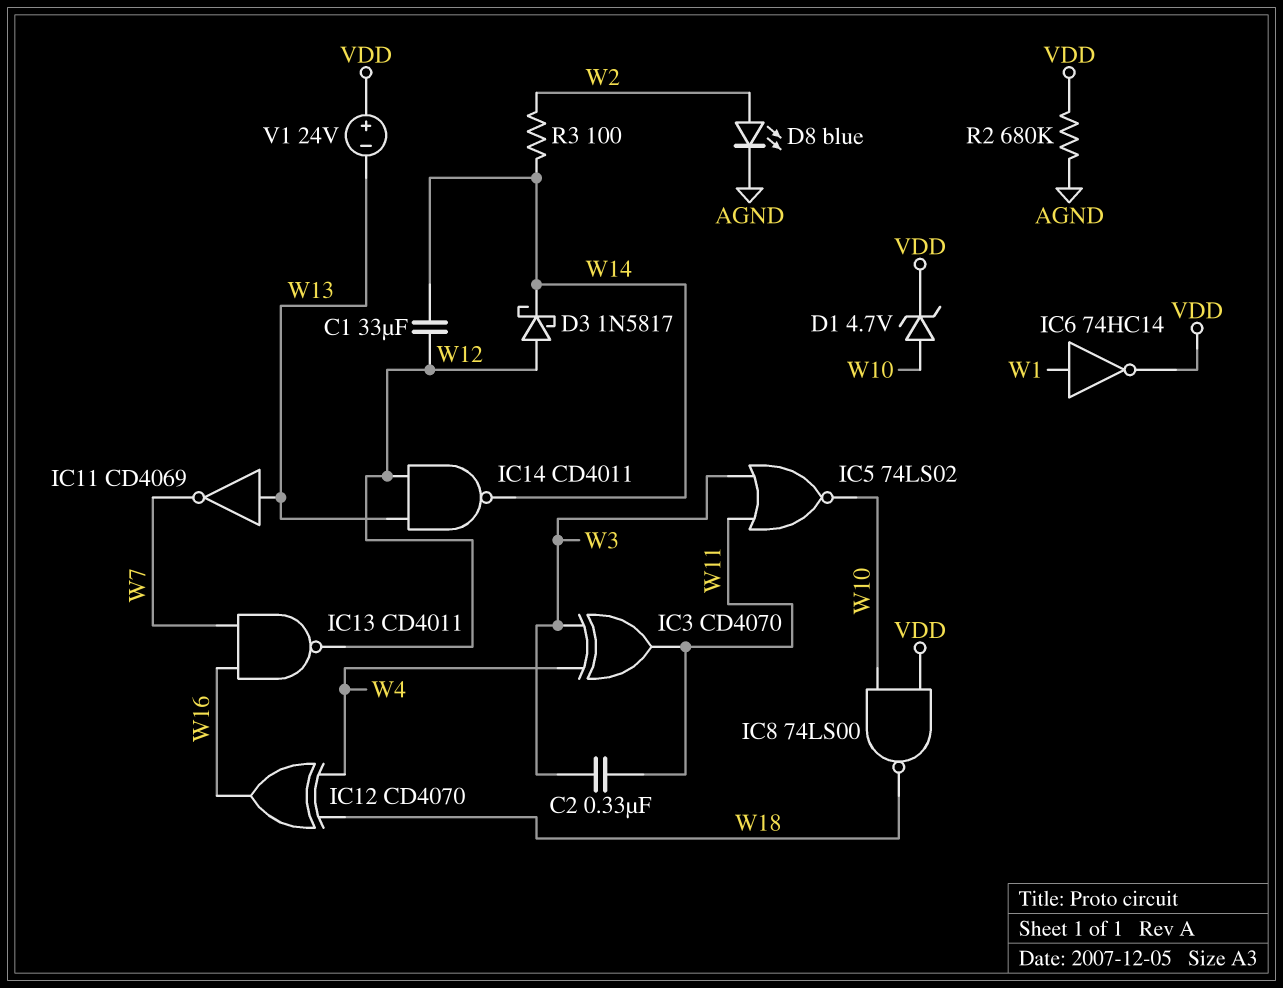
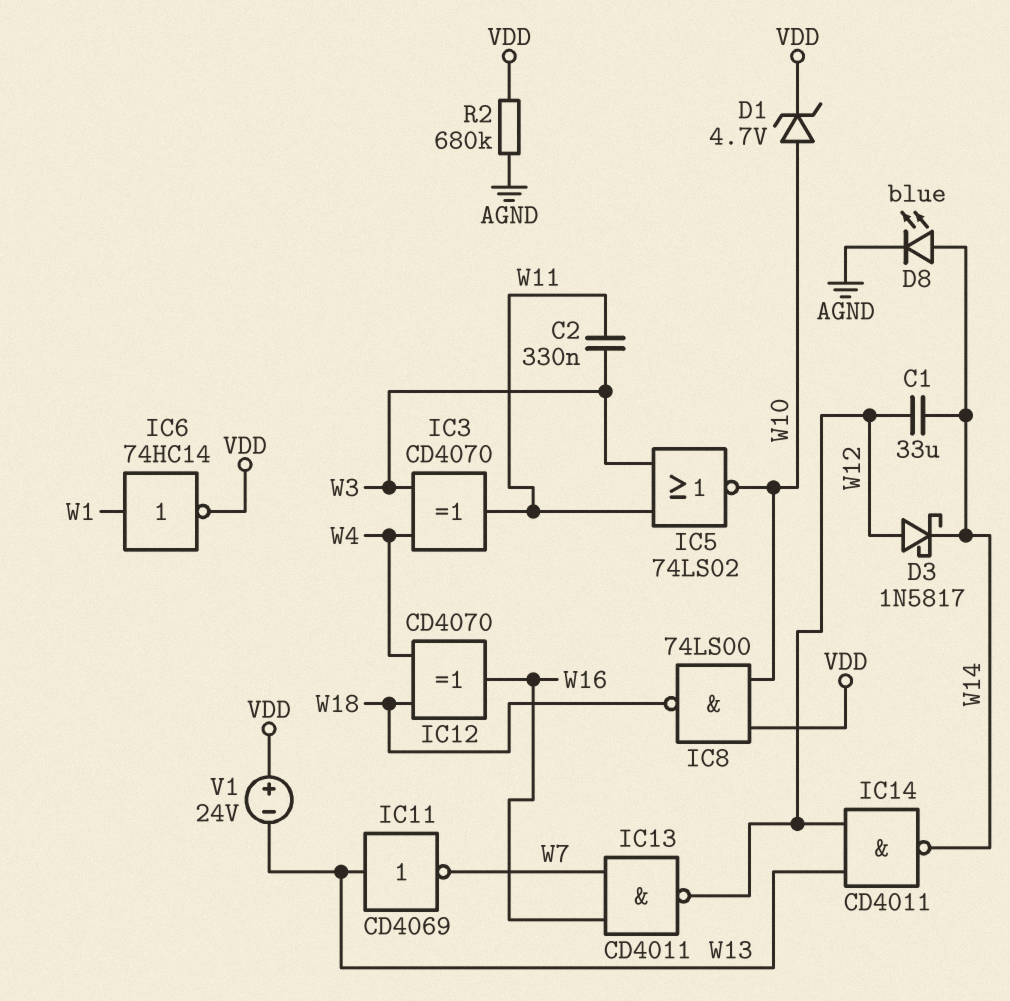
D8: LED blue (A W2, K AGND) -> LED blue (A W14, K AGND)
R3: 100 (W2, W14) -> none

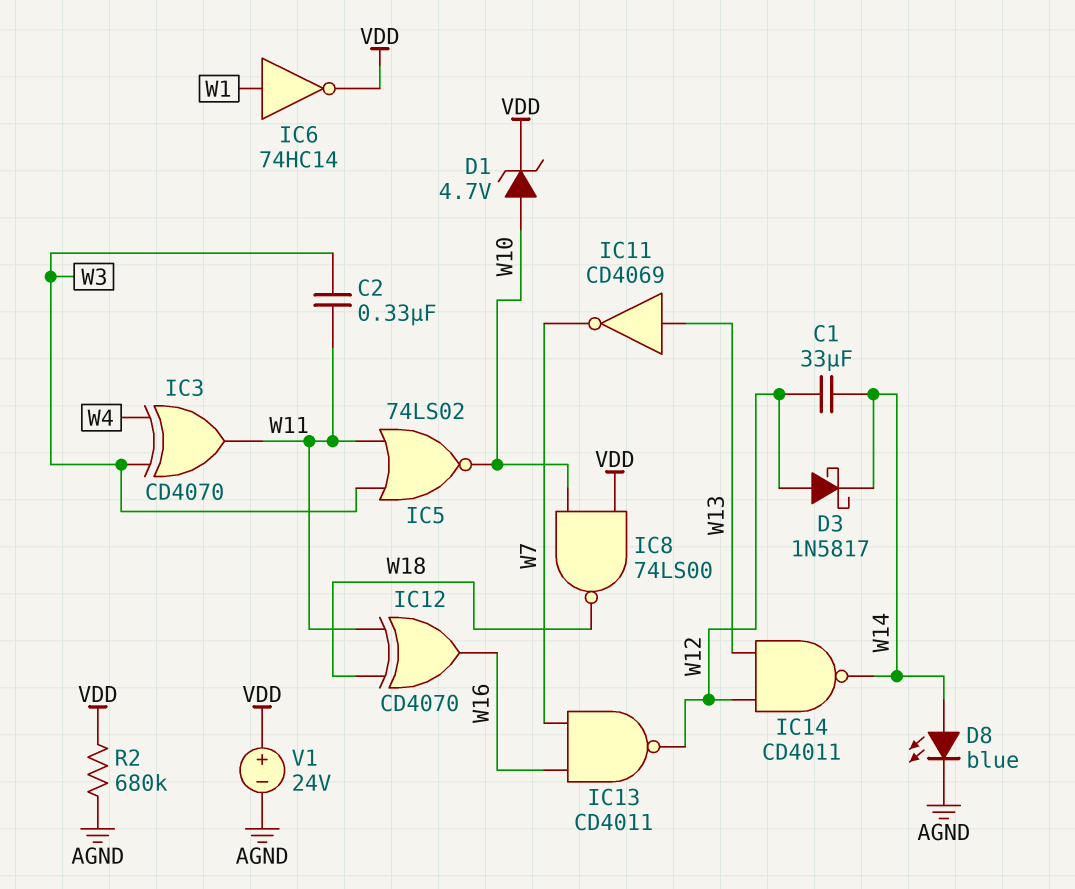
IC12: XOR CD4070 (in W4, in W18, out W16) -> XOR CD4070 (in W11, in W18, out W16)
V1: 24V (plus VDD, minus W13) -> 24V (plus VDD, minus AGND)

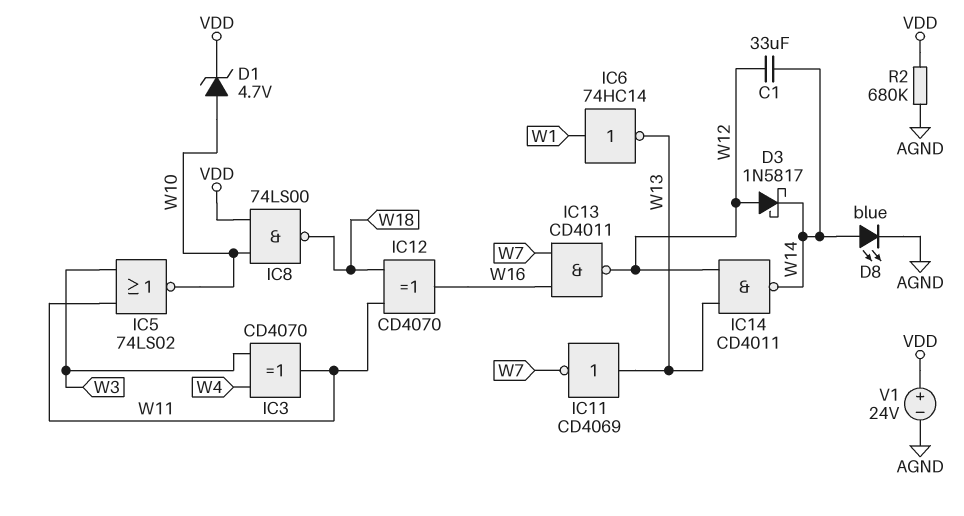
C2: 330nF (W3, W11) -> none
IC6: NOT 74HC14 (in W1, out VDD) -> NOT 74HC14 (in W1, out W13)

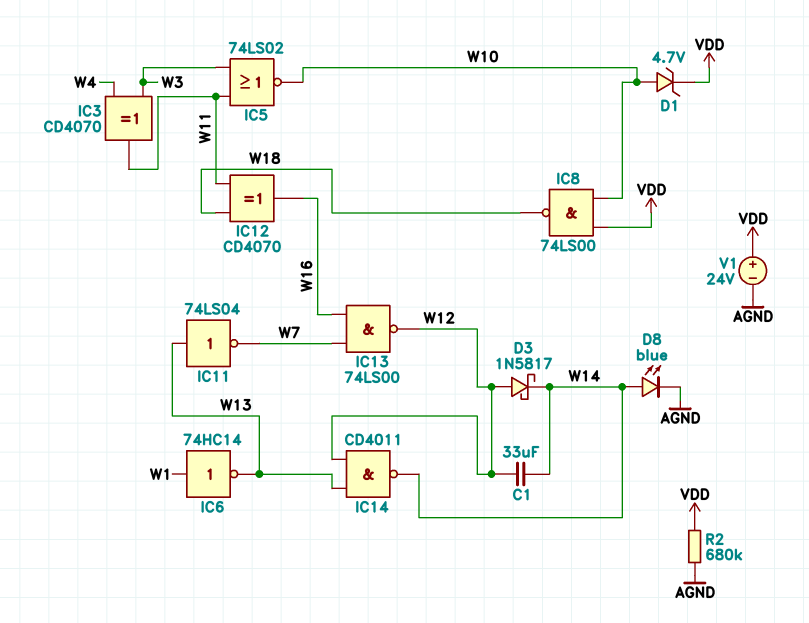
IC11: NOT CD4069 (in W13, out W7) -> NOT 74LS04 (in W13, out W7)
IC13: NAND CD4011 (in W7, in W16, out W12) -> NAND 74LS00 (in W7, in W16, out W12)

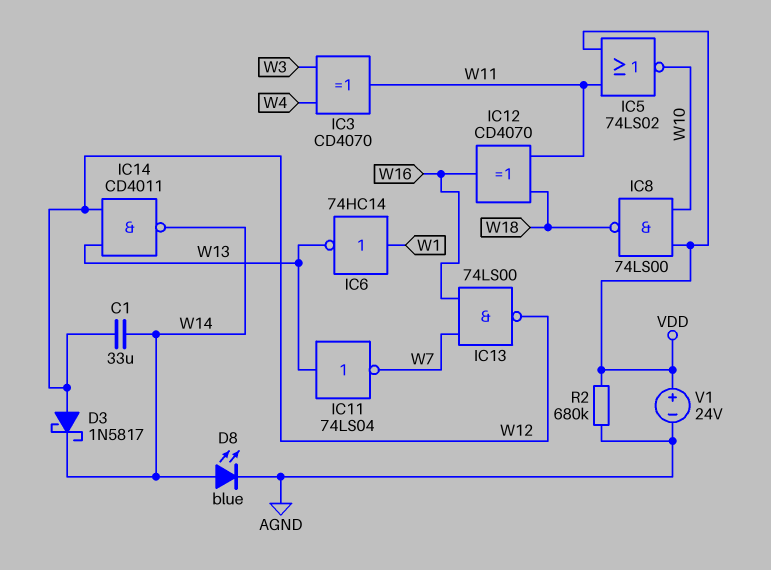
D1: zener 4.7V (A W10, K VDD) -> none
IC5: NOR 74LS02 (in W3, in W11, out W10) -> NOR 74LS02 (in VDD, in W11, out W10)

